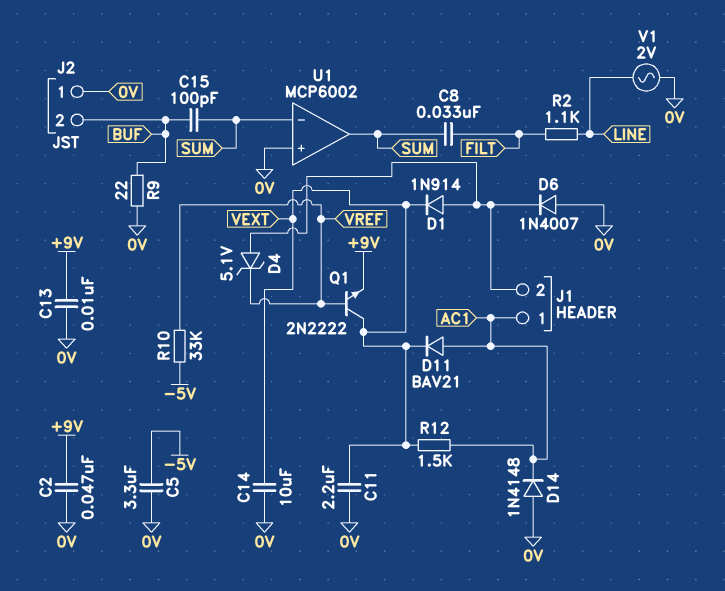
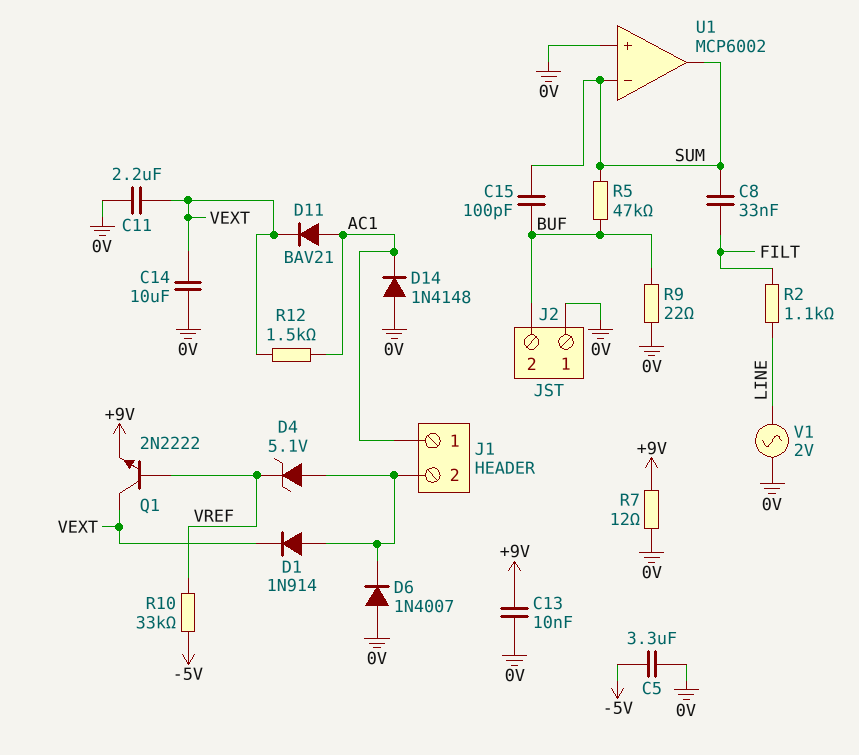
C2: 47nF (+9V, 0V) -> none
R5: none -> 47k (BUF, SUM)
R7: none -> 12 (+9V, 0V)

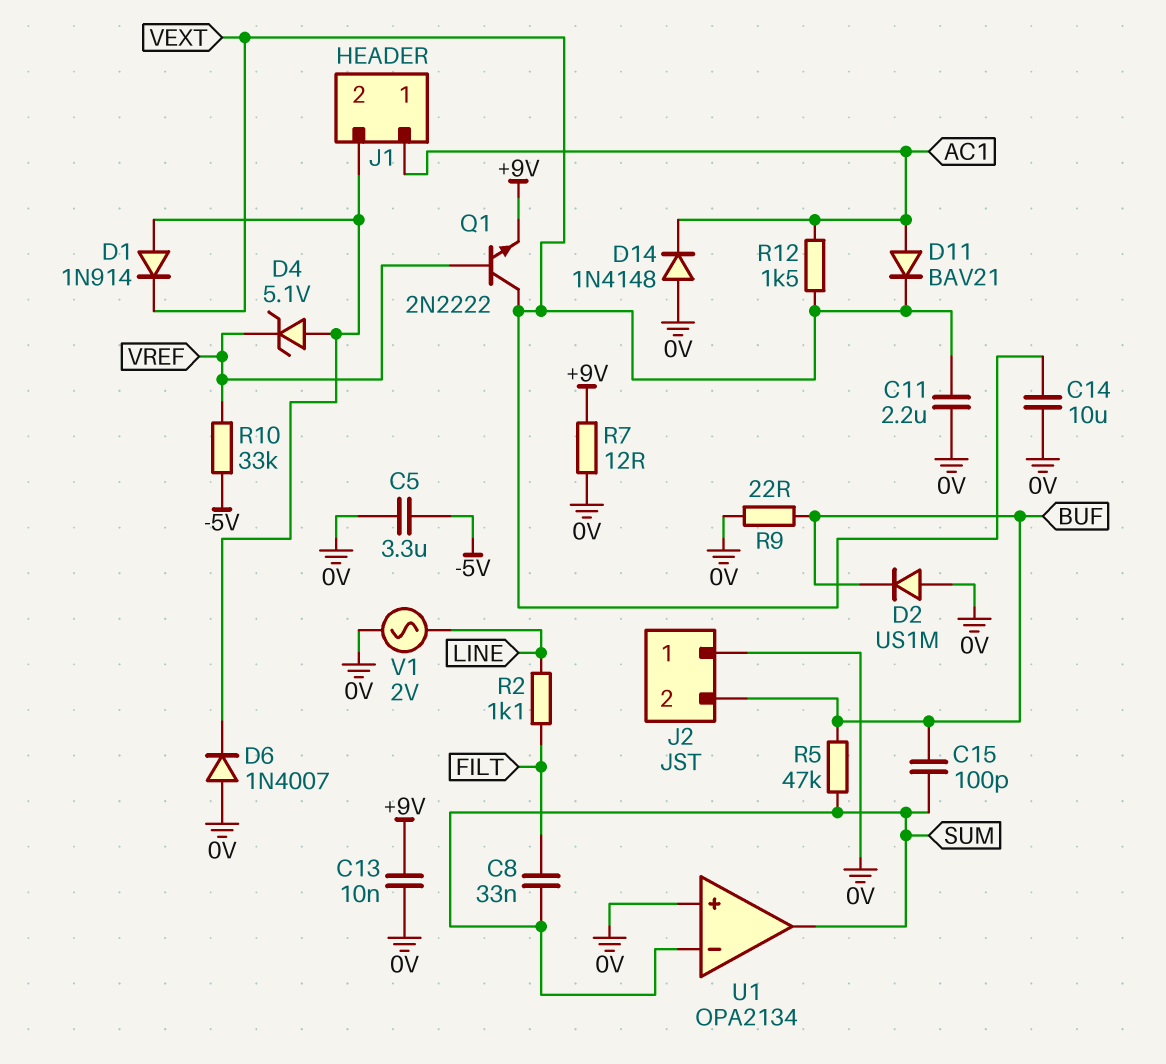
D2: none -> diode US1M (A 0V, K BUF)
U1: MCP6002 -> OPA2134

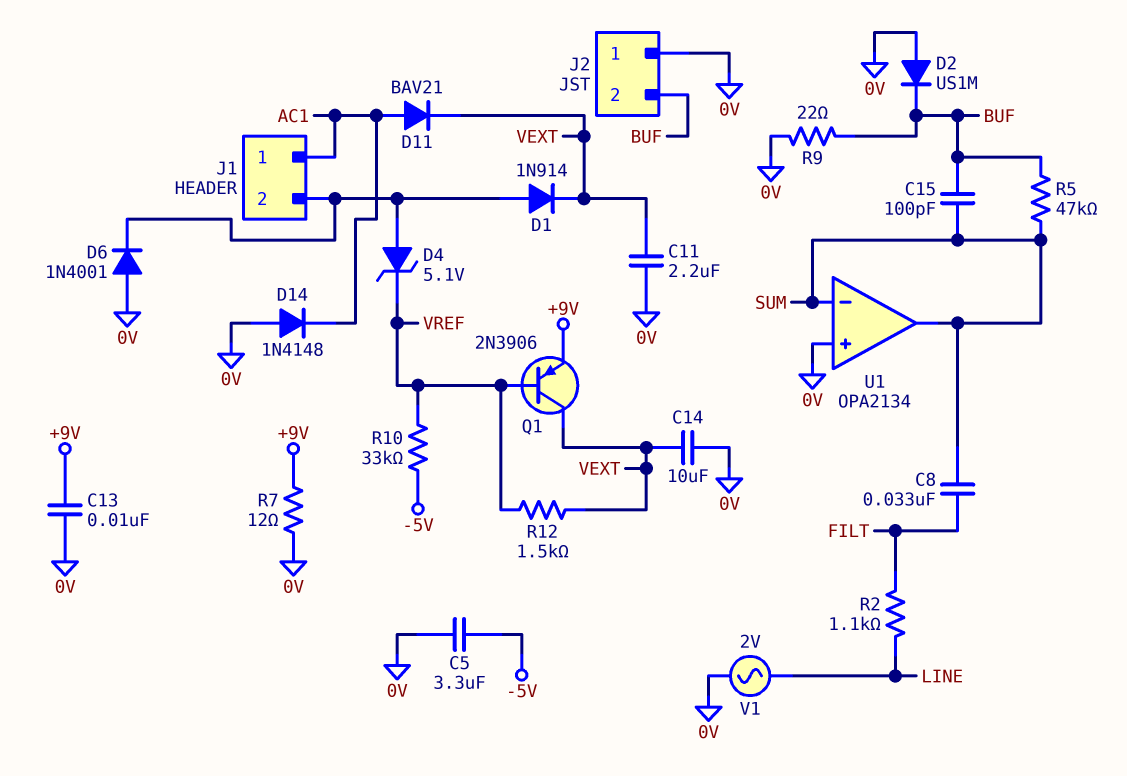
D6: diode 1N4007 (A 0V, K J1/2) -> diode 1N4001 (A 0V, K J1/2)
Q1: NPN 2N2222 (B VREF, C VEXT, E +9V) -> PNP 2N3906 (B VREF, C VEXT, E +9V)
R12: 1.5k (AC1, VEXT) -> 1.5k (VEXT, VREF)

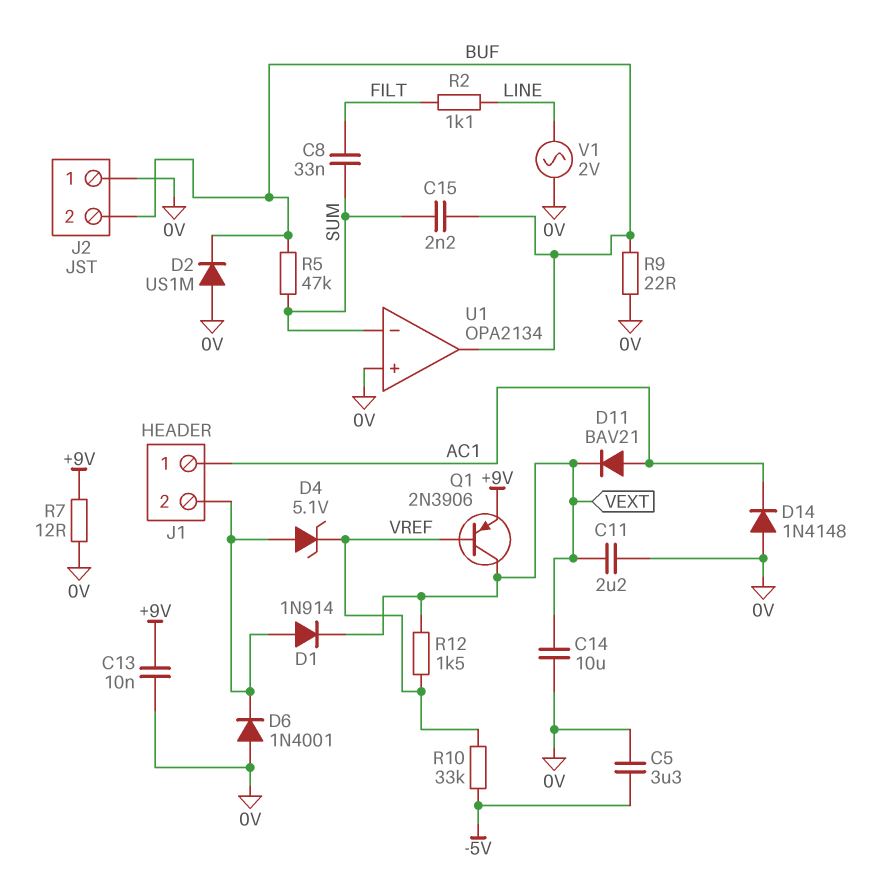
C15: 100pF (BUF, SUM) -> 2.2nF (BUF, SUM)
U1 pin out: SUM -> BUF

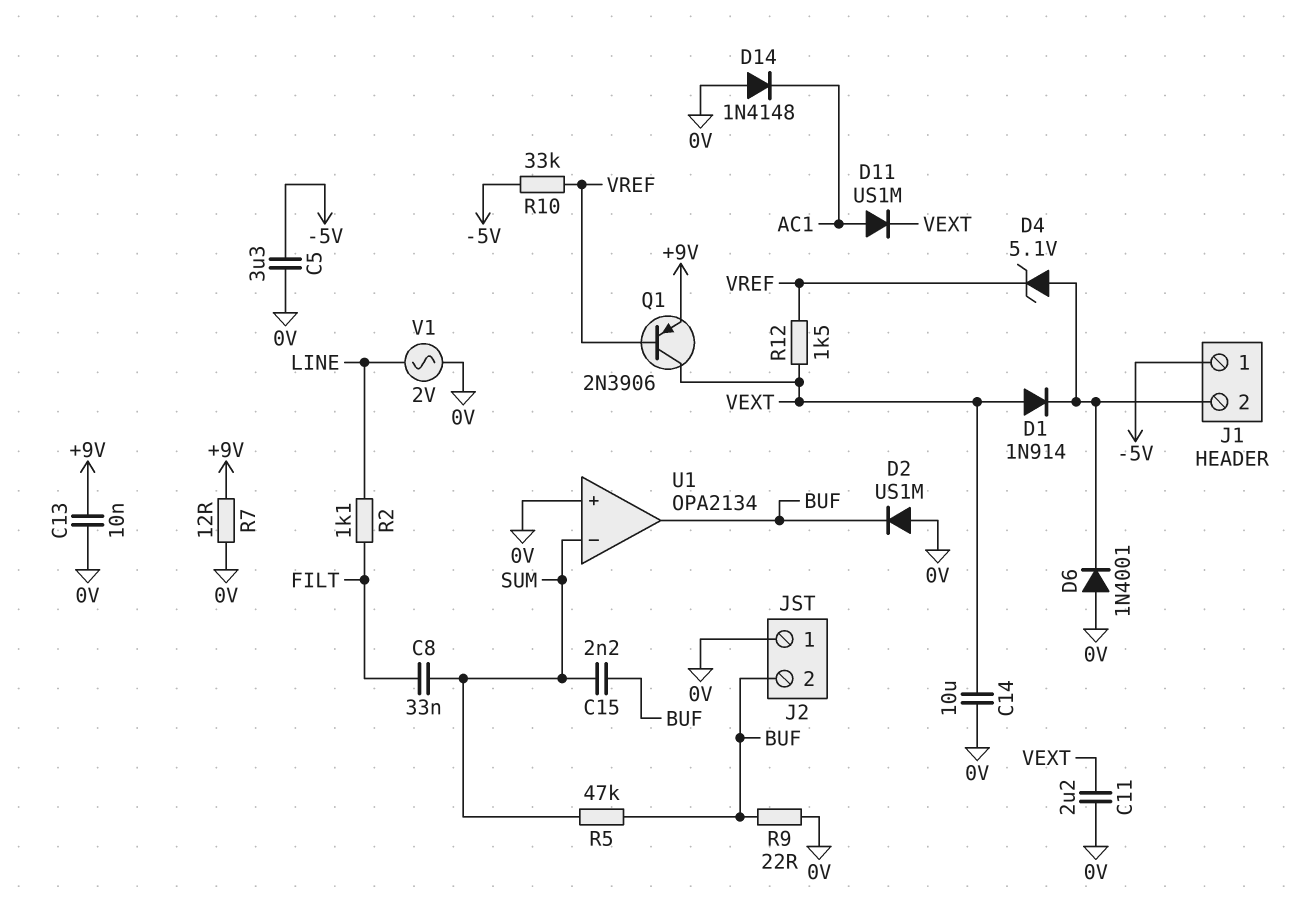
D1: diode 1N914 (A J1/2, K VEXT) -> diode 1N914 (A VEXT, K J1/2)
D11: diode BAV21 (A AC1, K VEXT) -> diode US1M (A AC1, K VEXT)
J1 pin 1: AC1 -> -5V

